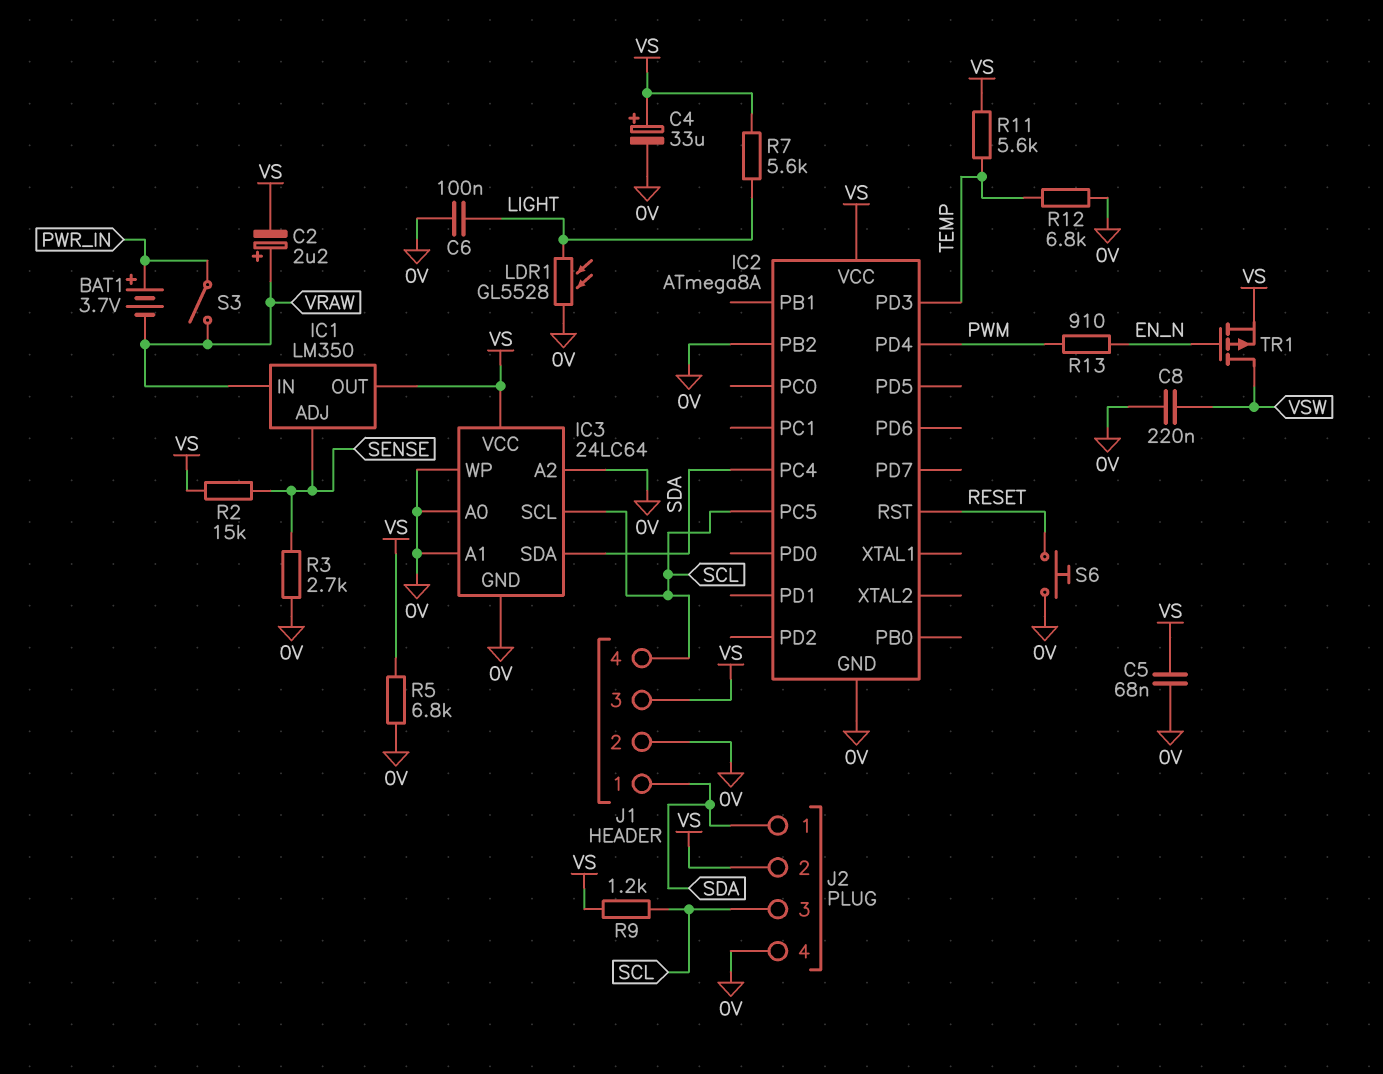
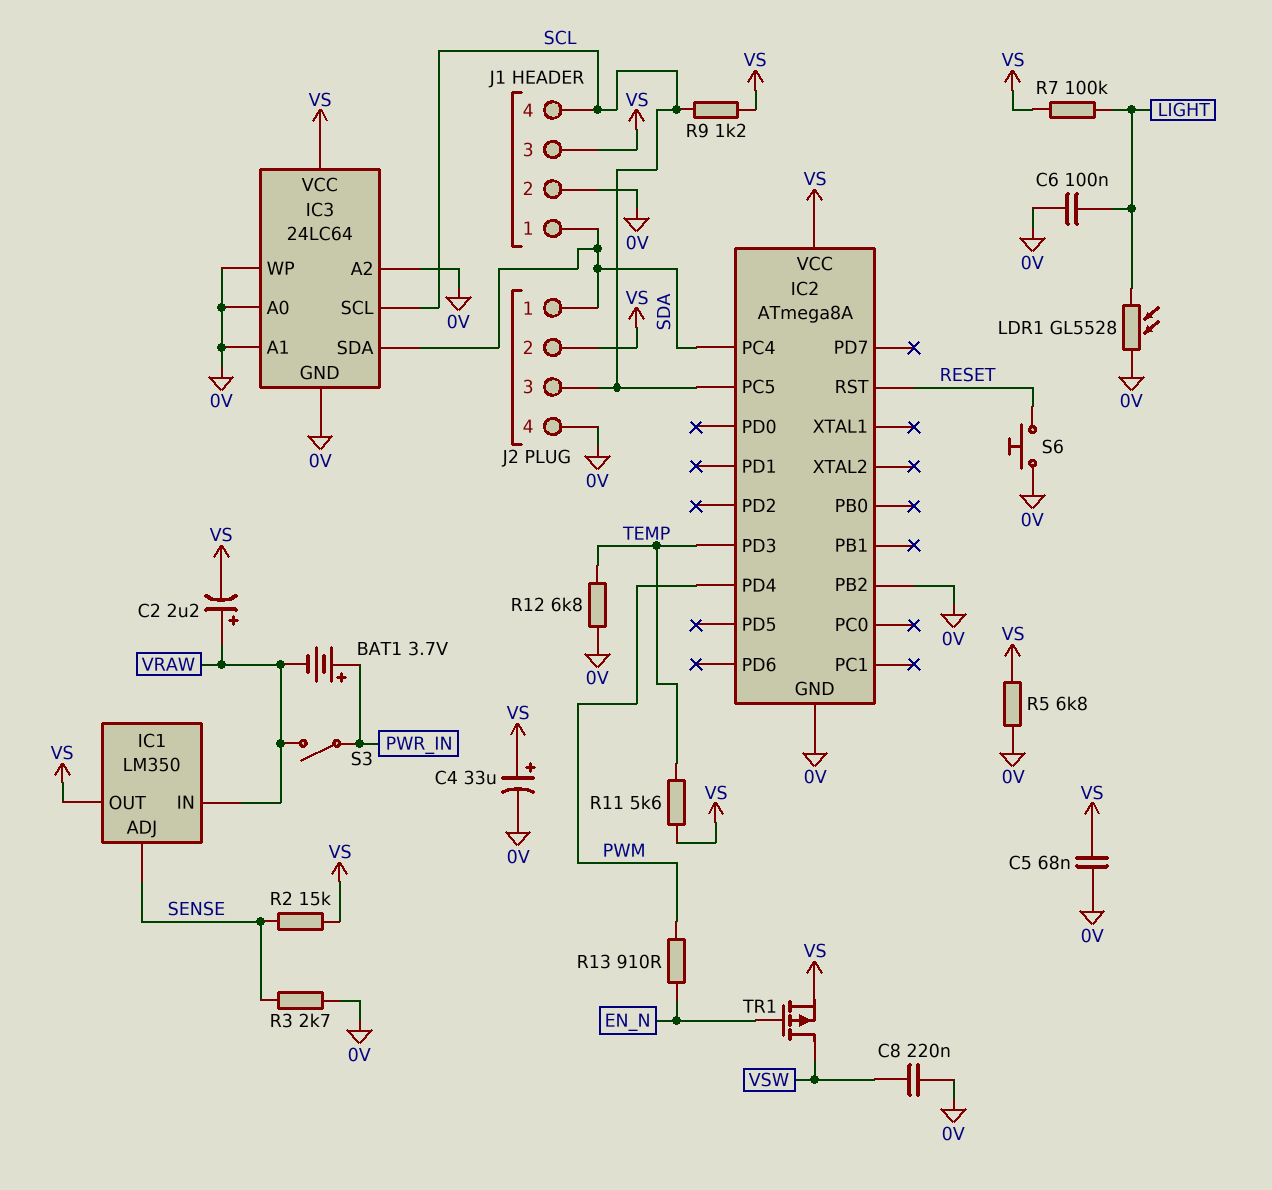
R7: 5.6k (LIGHT, VS) -> 100k (LIGHT, VS)

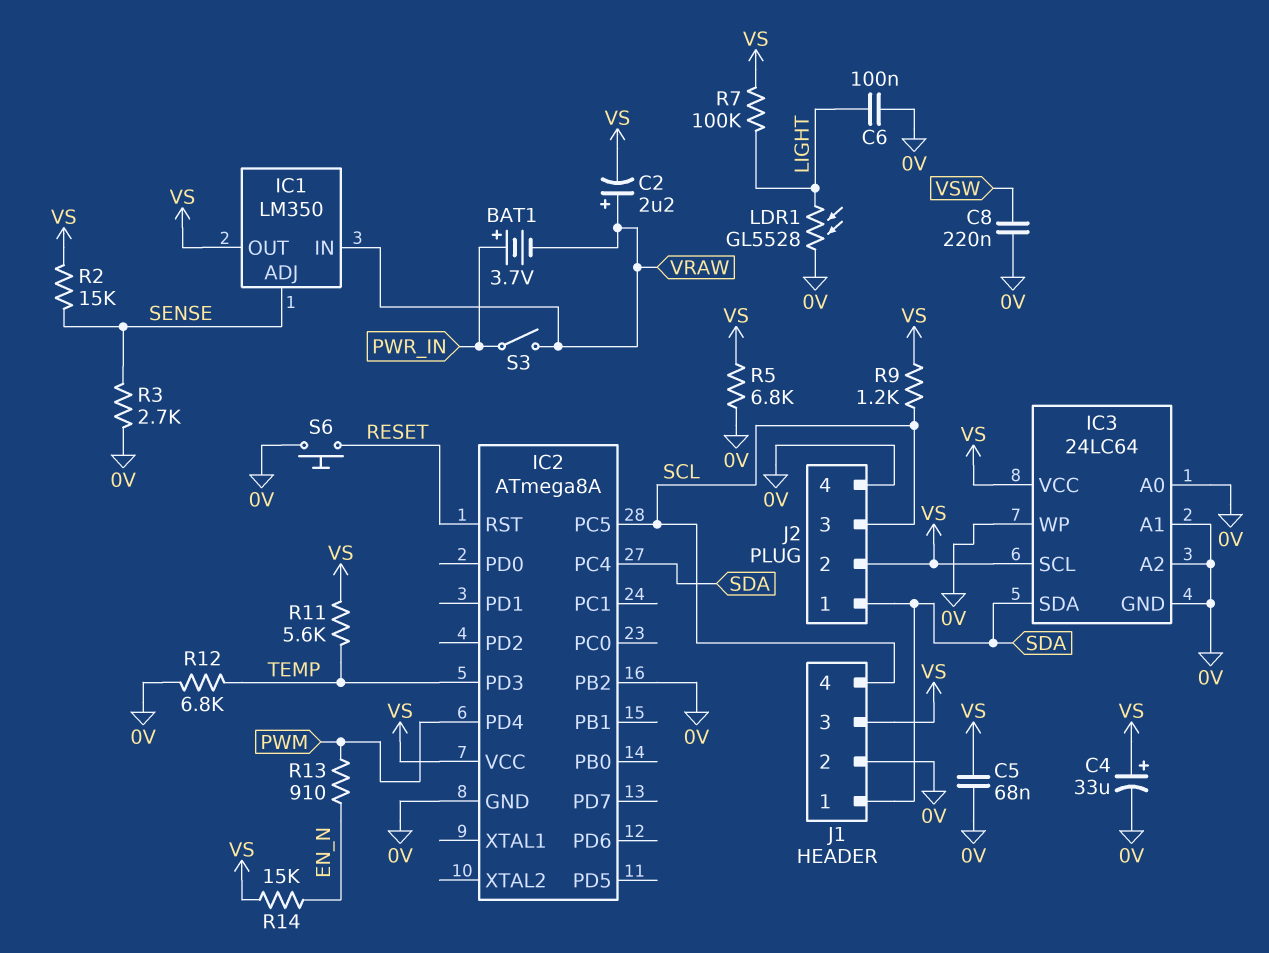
IC3 pin SCL: SCL -> VS
R14: none -> 15k (EN_N, VS)
TR1: PMOS (G EN_N, D VSW, S VS) -> none

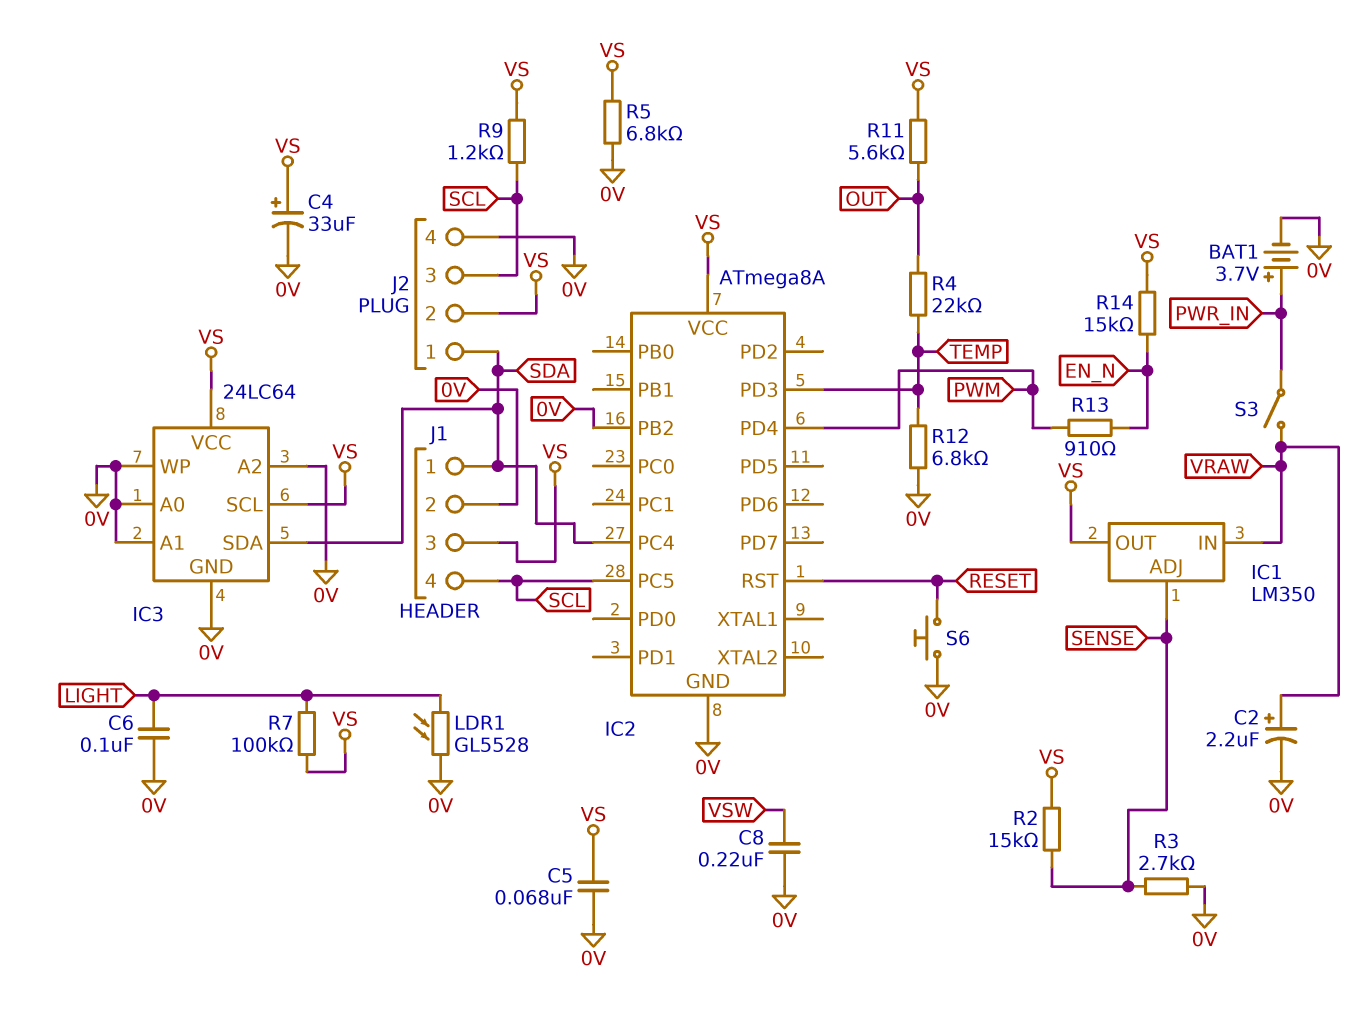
BAT1: 3.7V (plus PWR_IN, minus VRAW) -> 3.7V (plus PWR_IN, minus 0V)
C2: 2.2uF (plus VRAW, minus VS) -> 2.2uF (plus VRAW, minus 0V)
R4: none -> 22k (OUT, TEMP)
R11: 5.6k (TEMP, VS) -> 5.6k (OUT, VS)

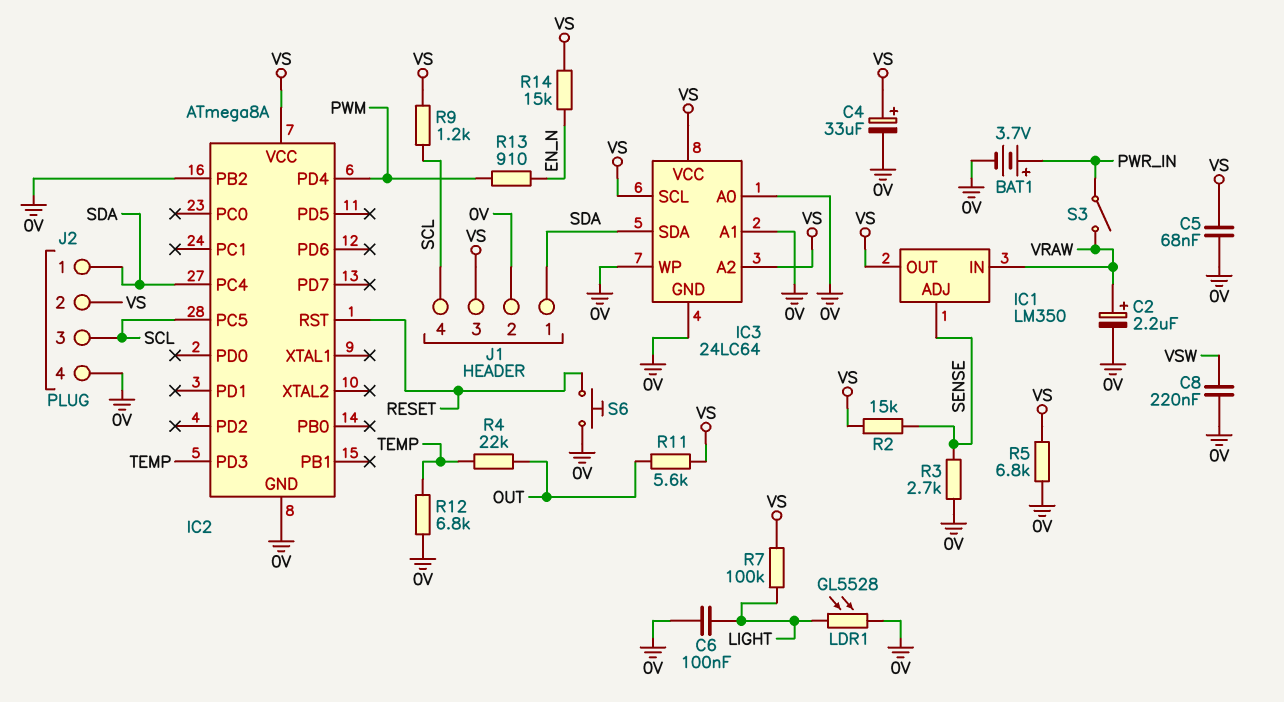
IC3 pin A2: 0V -> VS

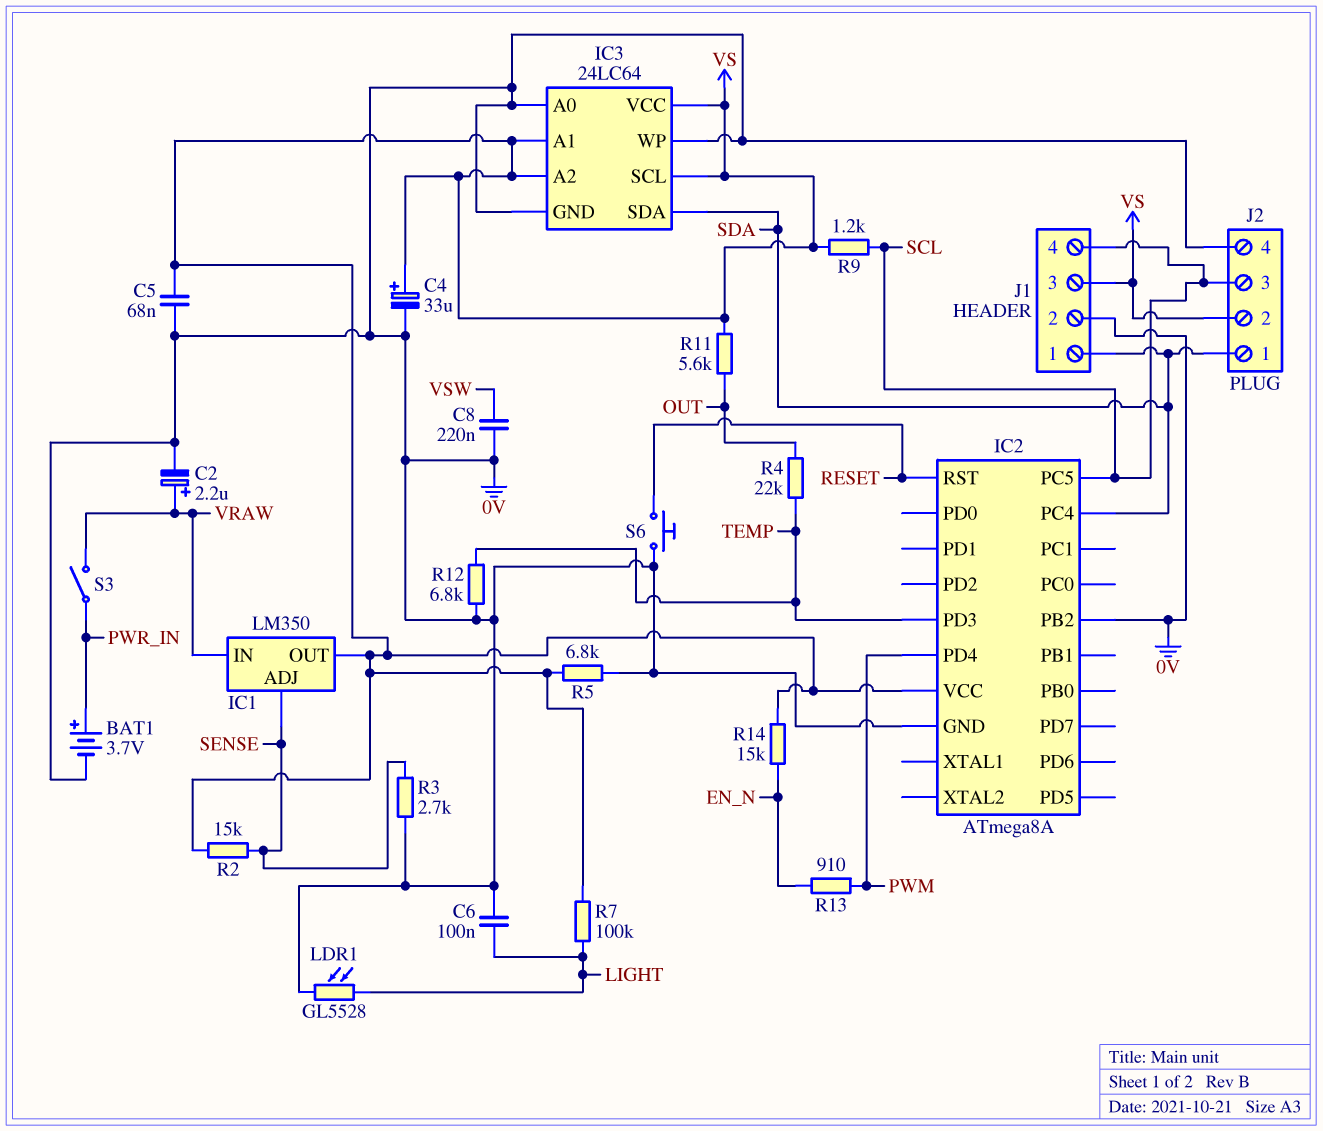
IC3 pin A1: 0V -> VS

